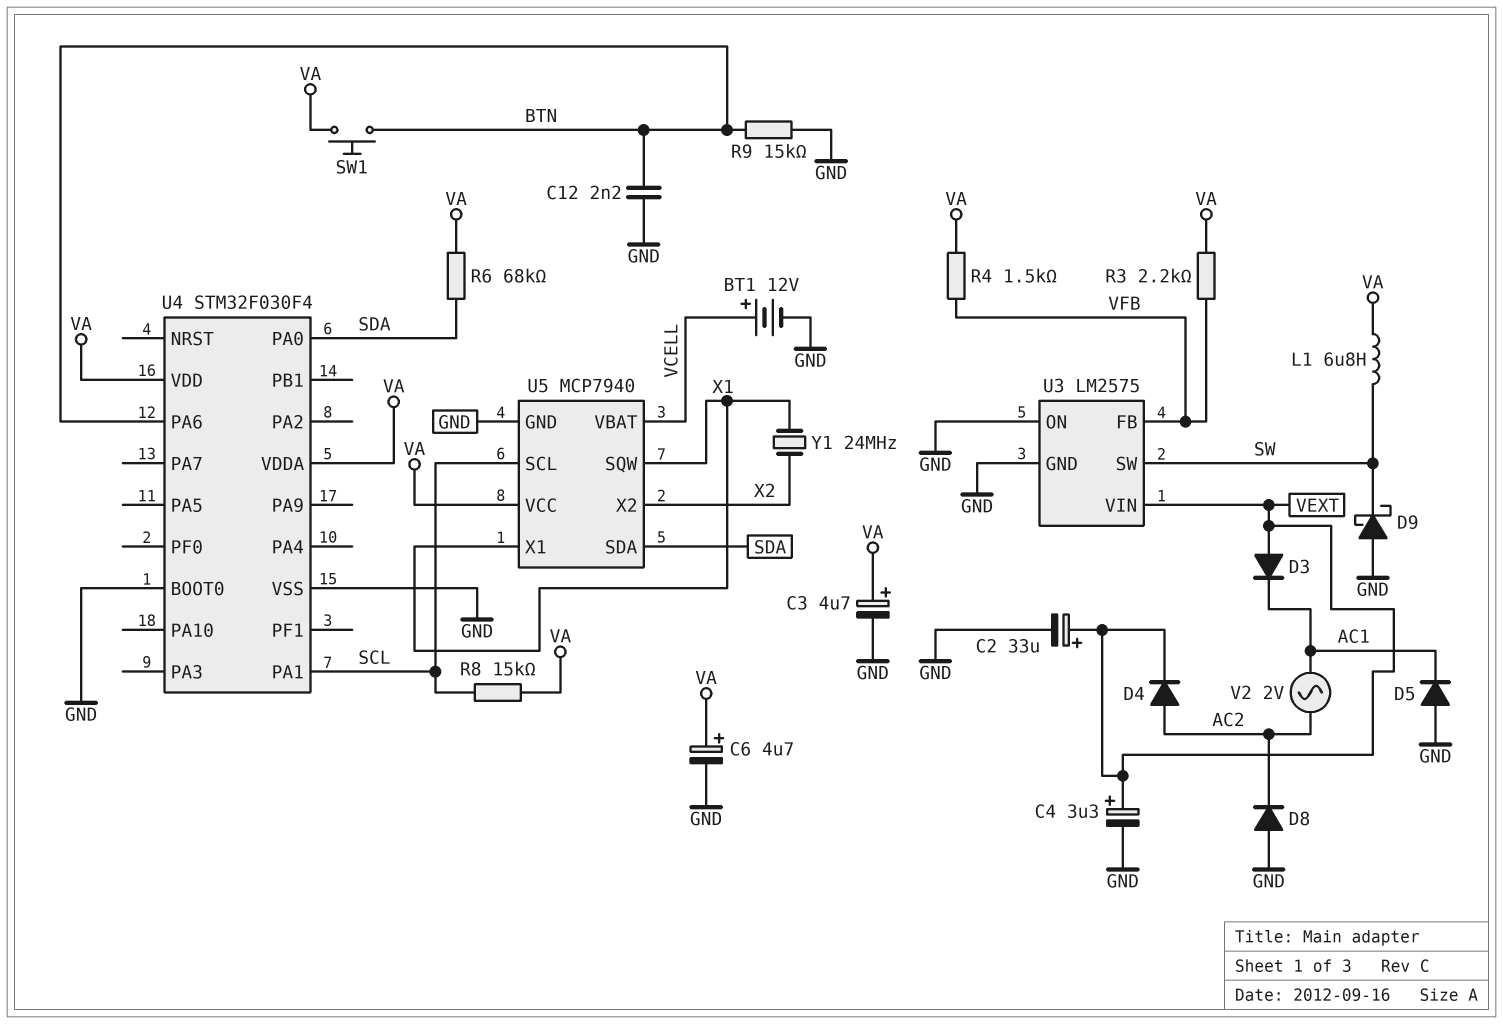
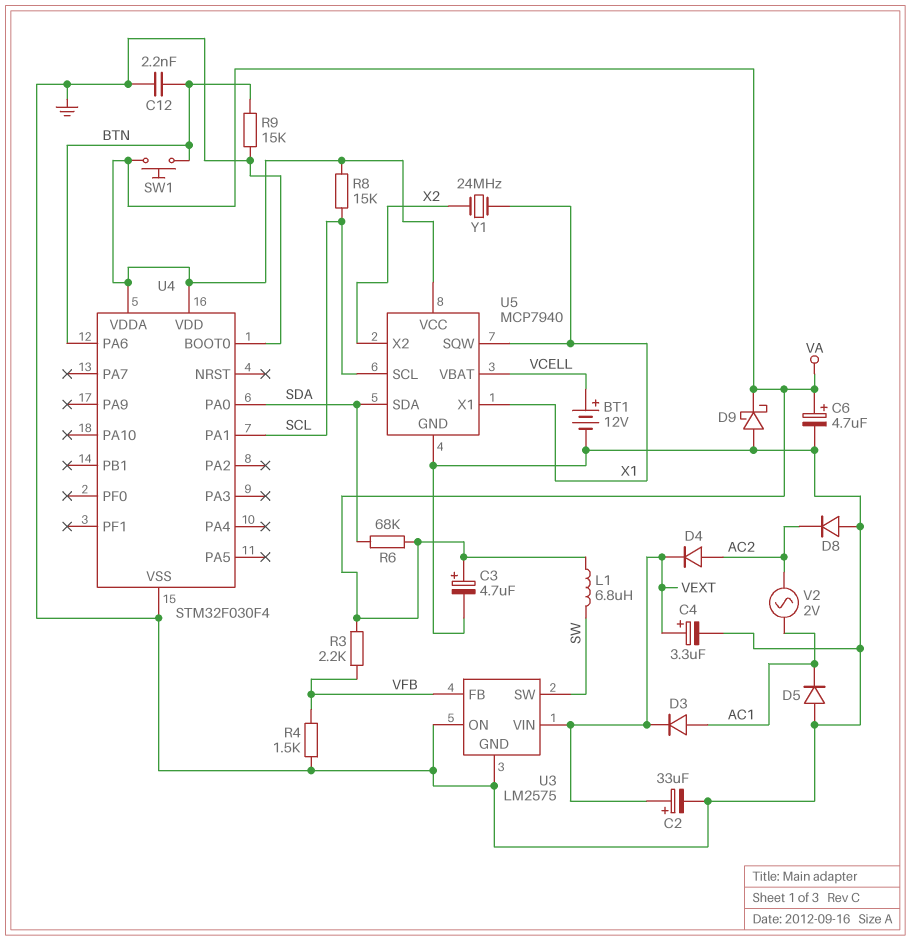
D3: diode (A VEXT, K AC1) -> diode (A AC1, K VEXT)
D9: schottky (A GND, K SW) -> schottky (A GND, K VA)
R4: 1.5k (VA, VFB) -> 1.5k (GND, VFB)

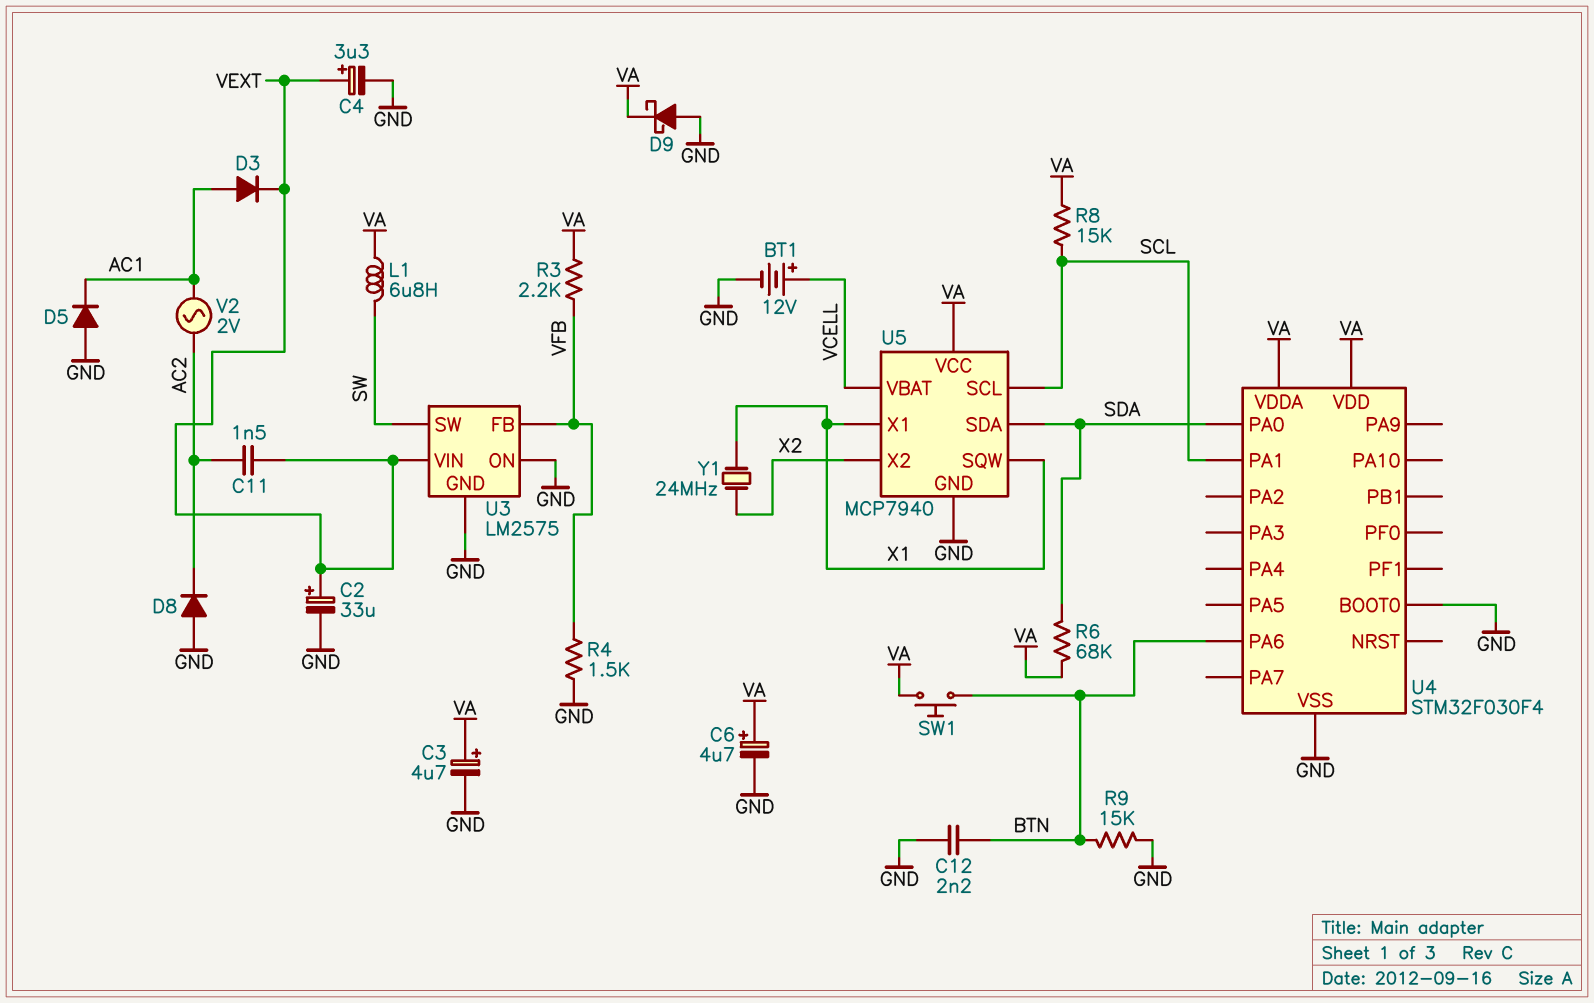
C11: none -> 1.5nF (AC2, VEXT)
D4: diode (A AC2, K VEXT) -> none

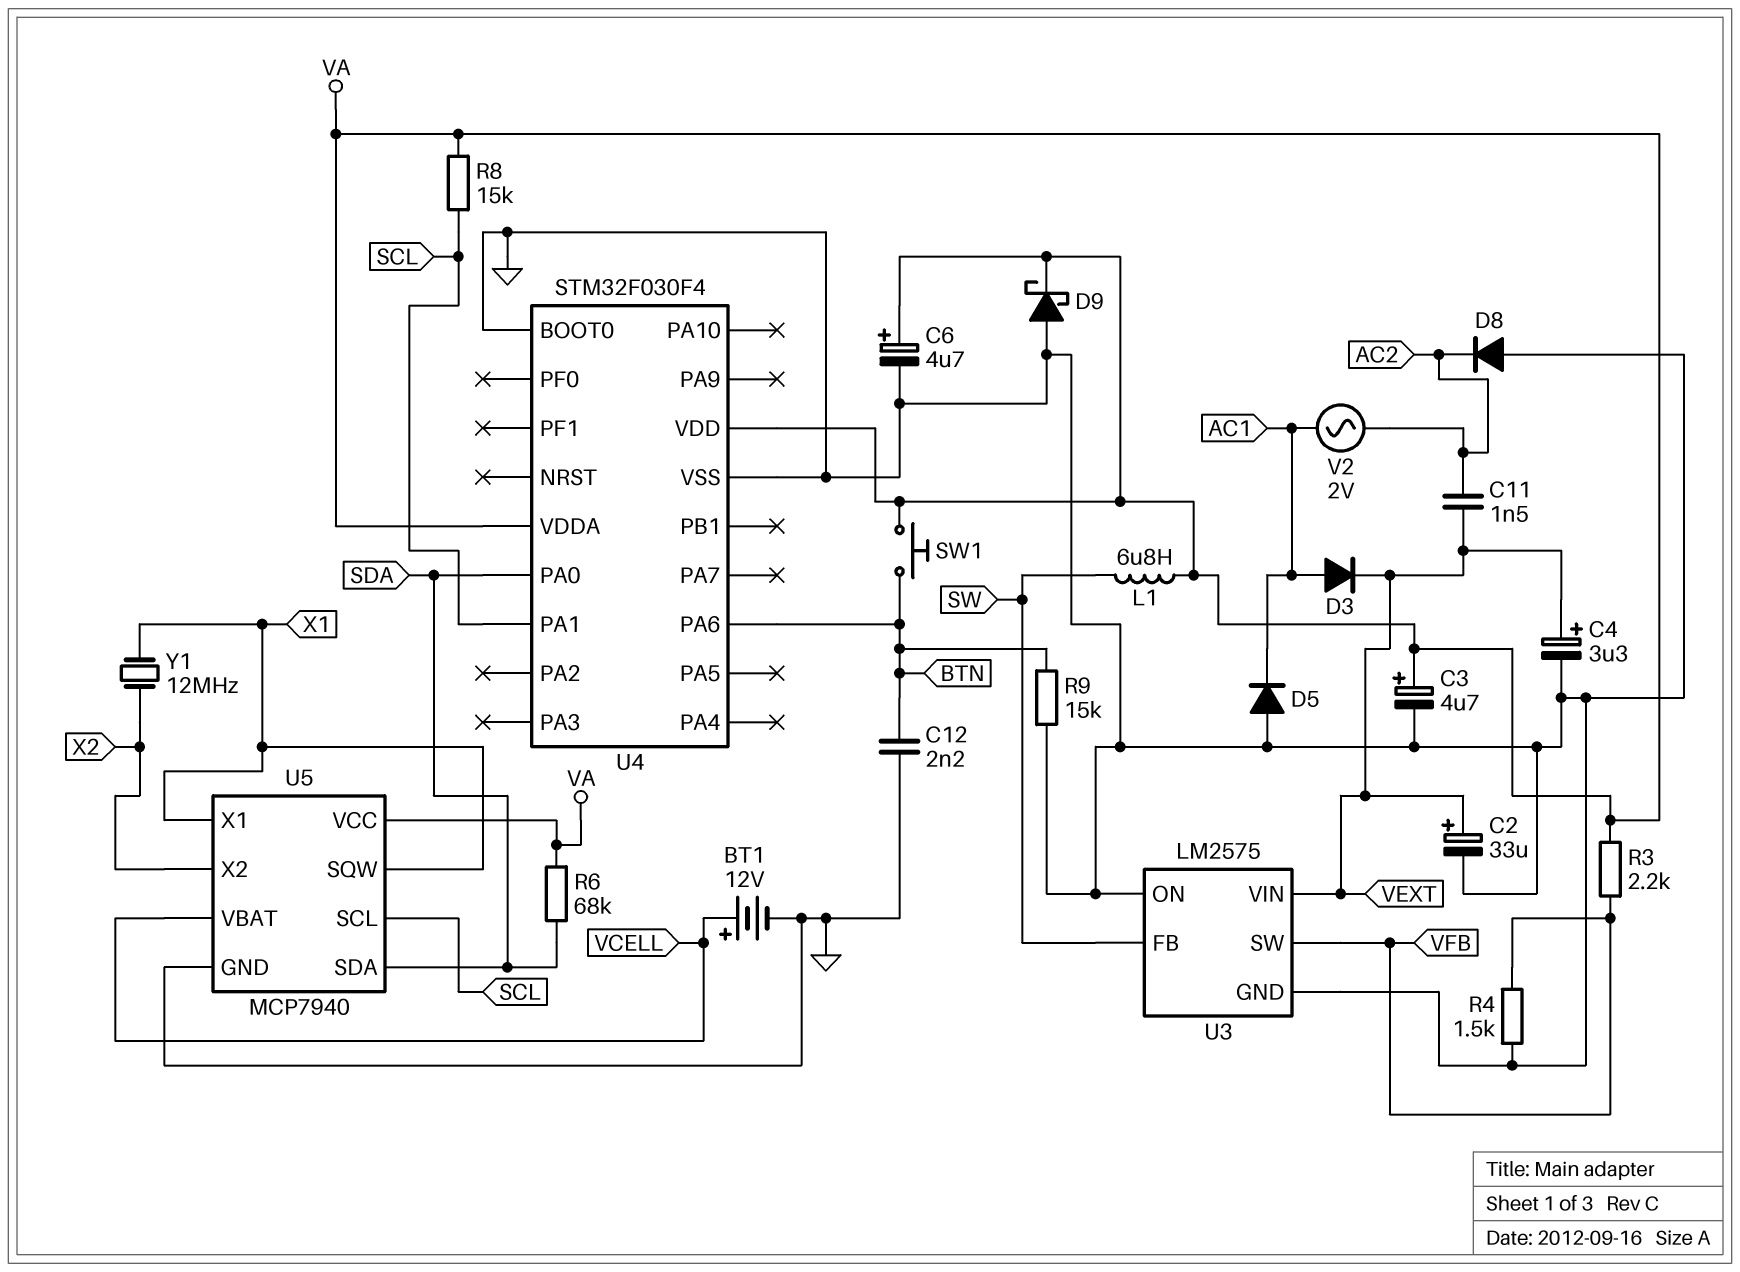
U3 pin FB: VFB -> SW
U3 pin SW: SW -> VFB
Y1: 24MHz (X1, X2) -> 12MHz (X1, X2)

